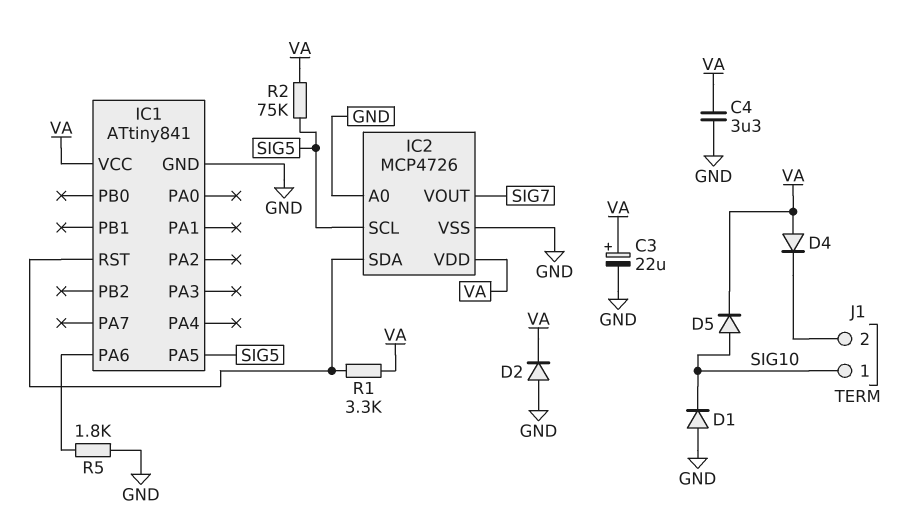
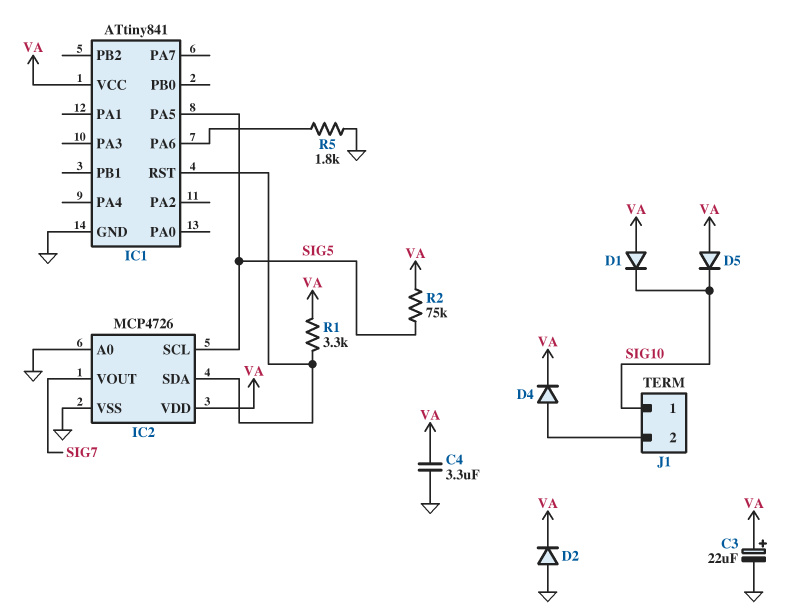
D1: diode (A GND, K SIG10) -> diode (A VA, K SIG10)
D4: diode (A VA, K J1/2) -> diode (A J1/2, K VA)
D5: diode (A SIG10, K VA) -> diode (A VA, K SIG10)

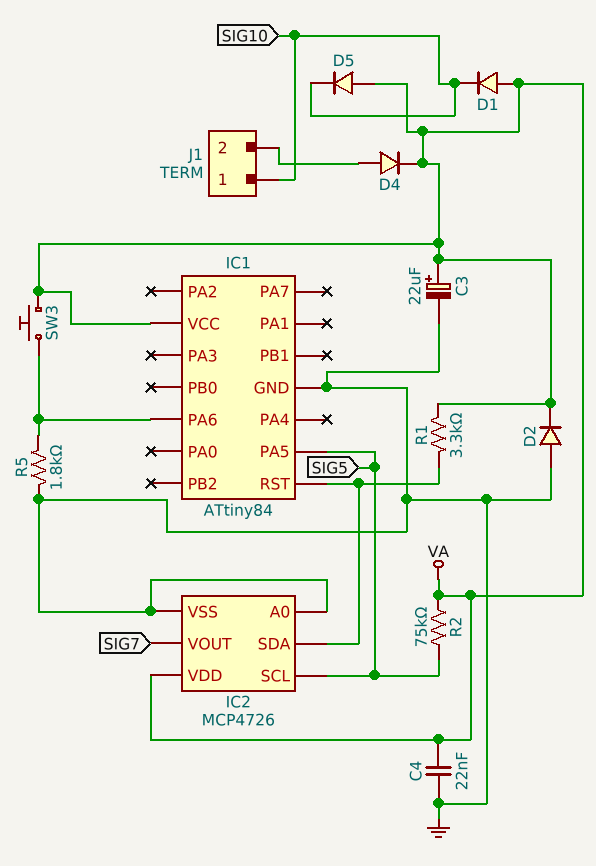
C4: 3.3uF (GND, VA) -> 22nF (GND, VA)
IC1: ATtiny841 -> ATtiny84
SW3: none -> button (IC1/PA6, VA)

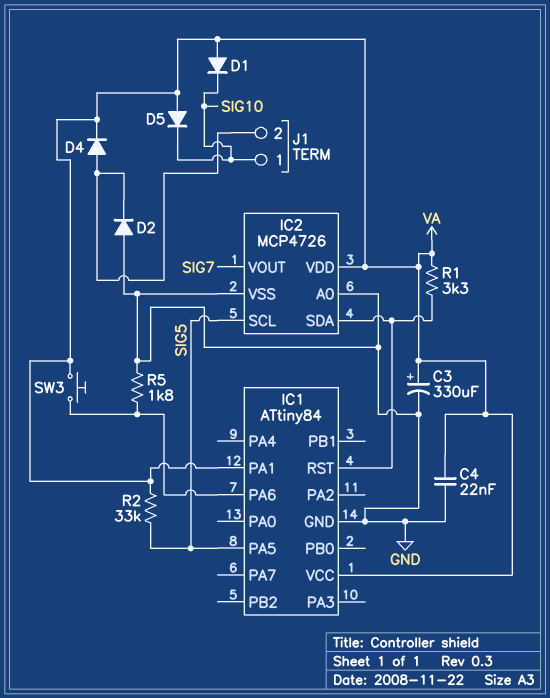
C3: 22uF (plus VA, minus GND) -> 330uF (plus VA, minus GND)
D2: diode (A GND, K VA) -> diode (A GND, K J1/2)
IC1 pin PA1: none -> VA
R2: 75k (SIG5, VA) -> 33k (SIG5, VA)

